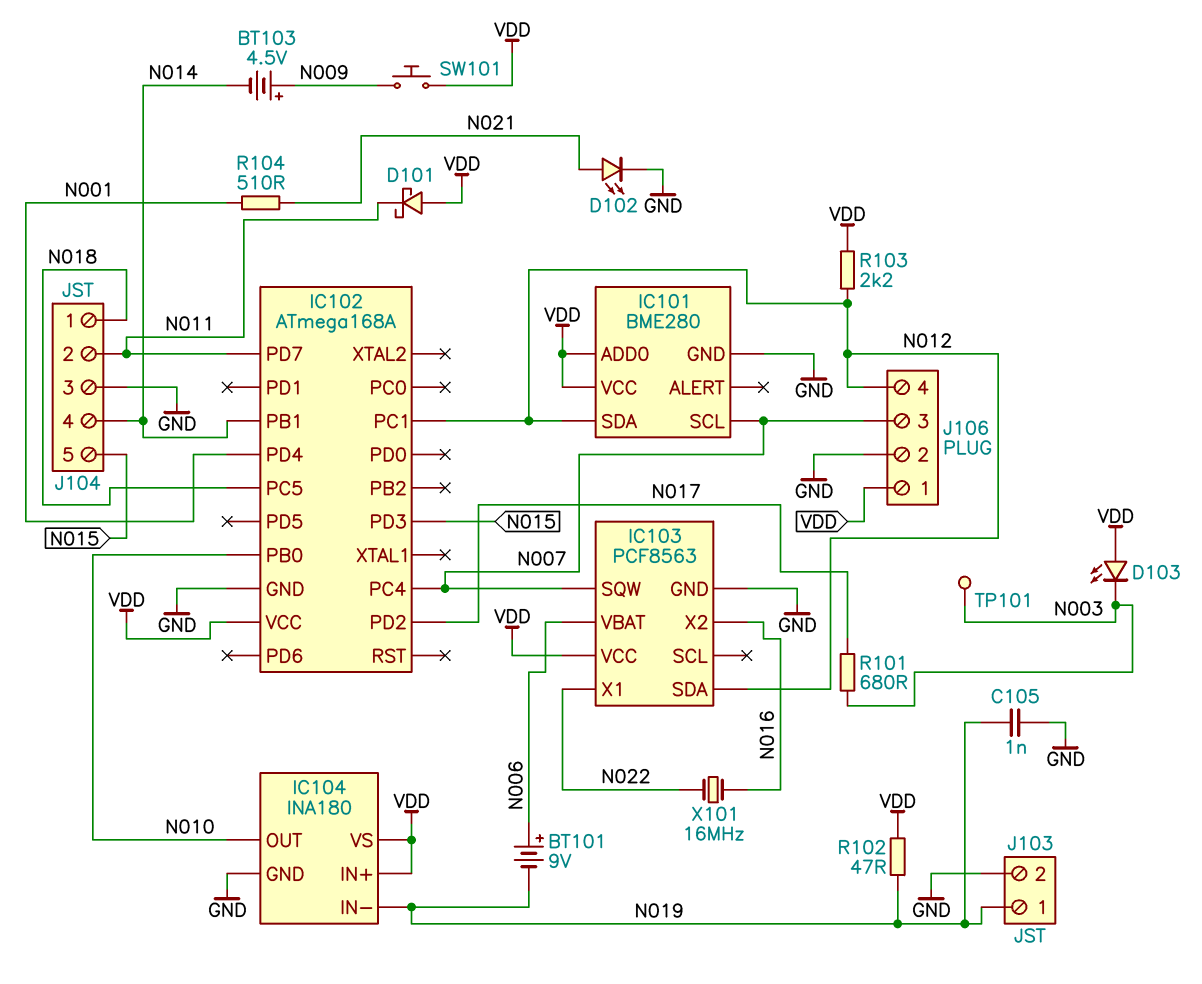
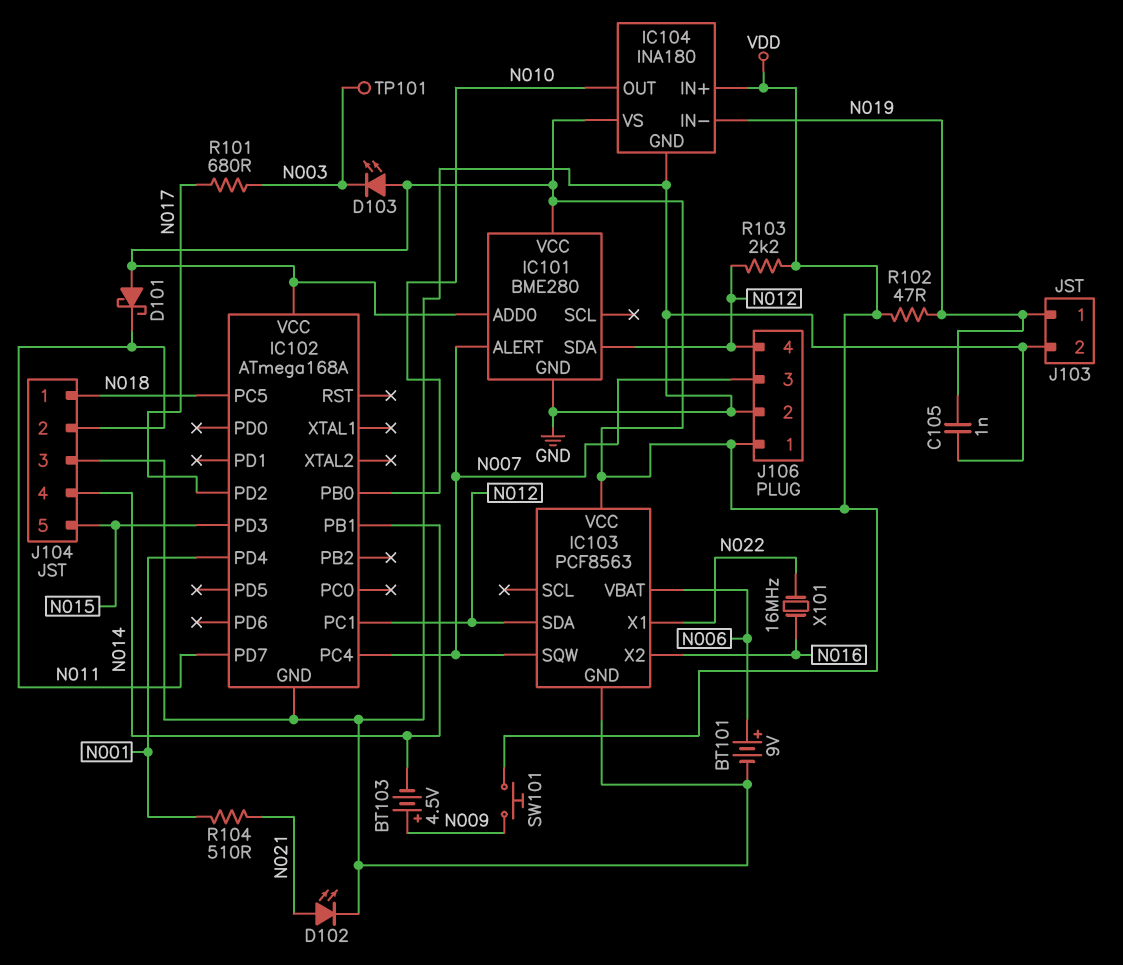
BT101: 9V (plus N006, minus N019) -> 9V (plus N006, minus GND)
IC101 pin ALERT: none -> N007
IC101 pin SCL: N007 -> none

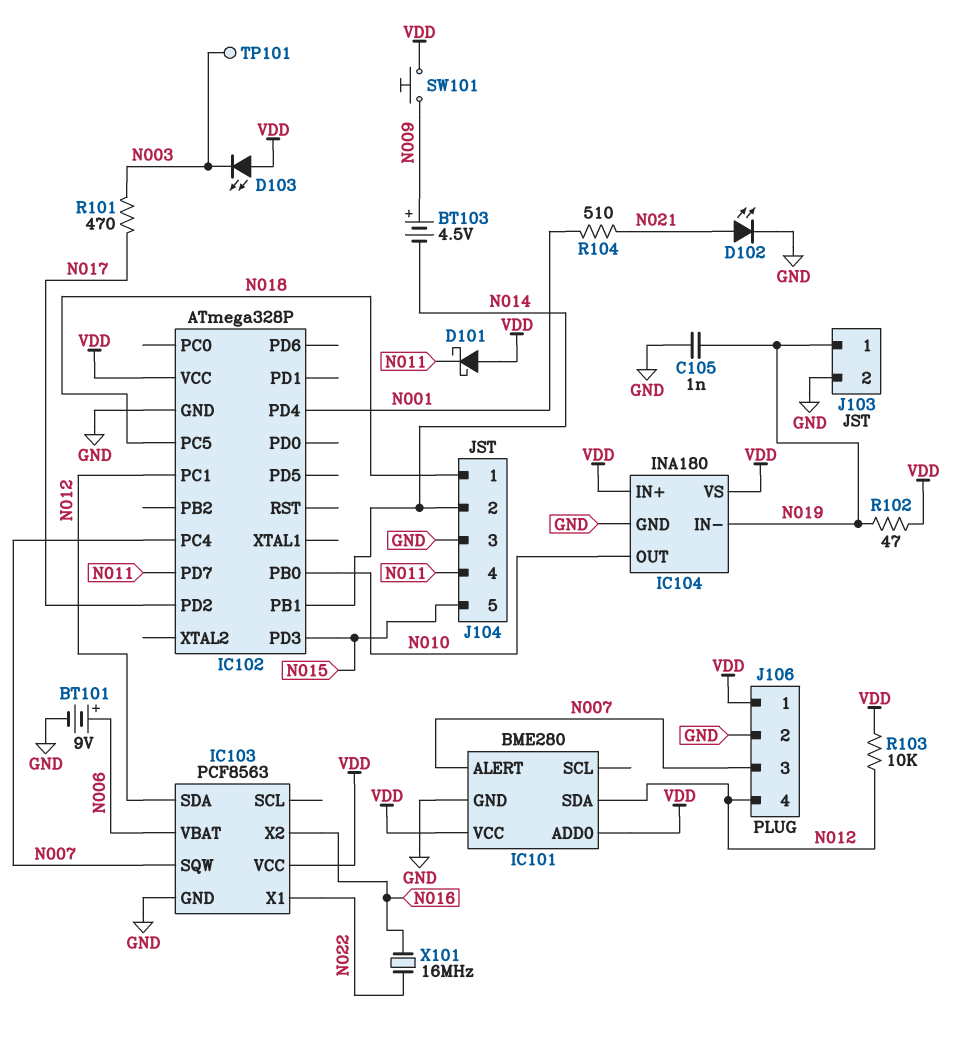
IC102: ATmega168A -> ATmega328P
J104 pin 2: N011 -> N014
J104 pin 4: N014 -> N011
R101: 680 (N003, N017) -> 470 (N003, N017)
R103: 2.2k (N012, VDD) -> 10k (N012, VDD)

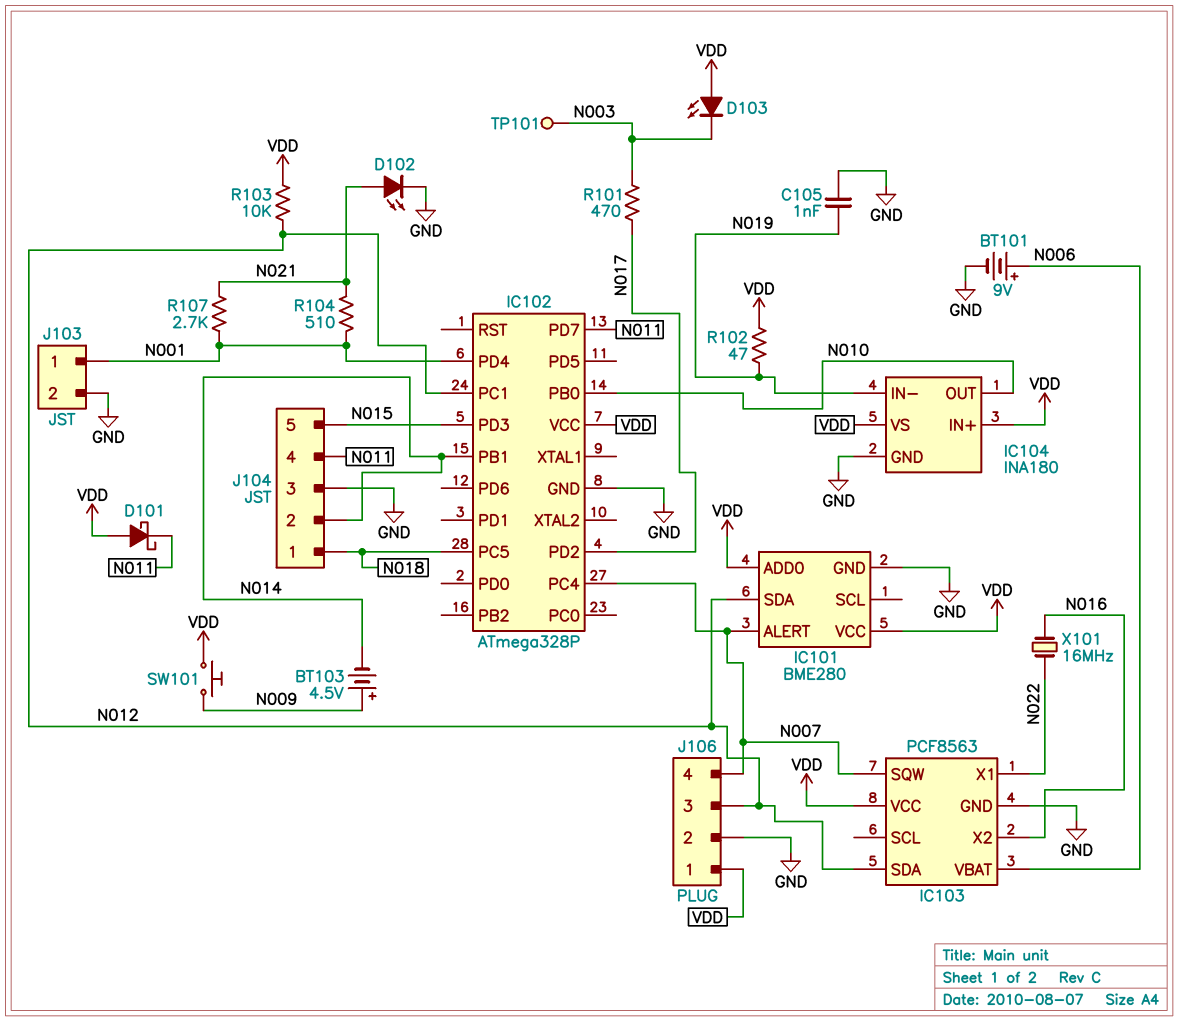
J103 pin 1: N019 -> N001
J106 pin 3: N007 -> N012
J106 pin 4: N012 -> N007
R107: none -> 2.7k (N001, N021)

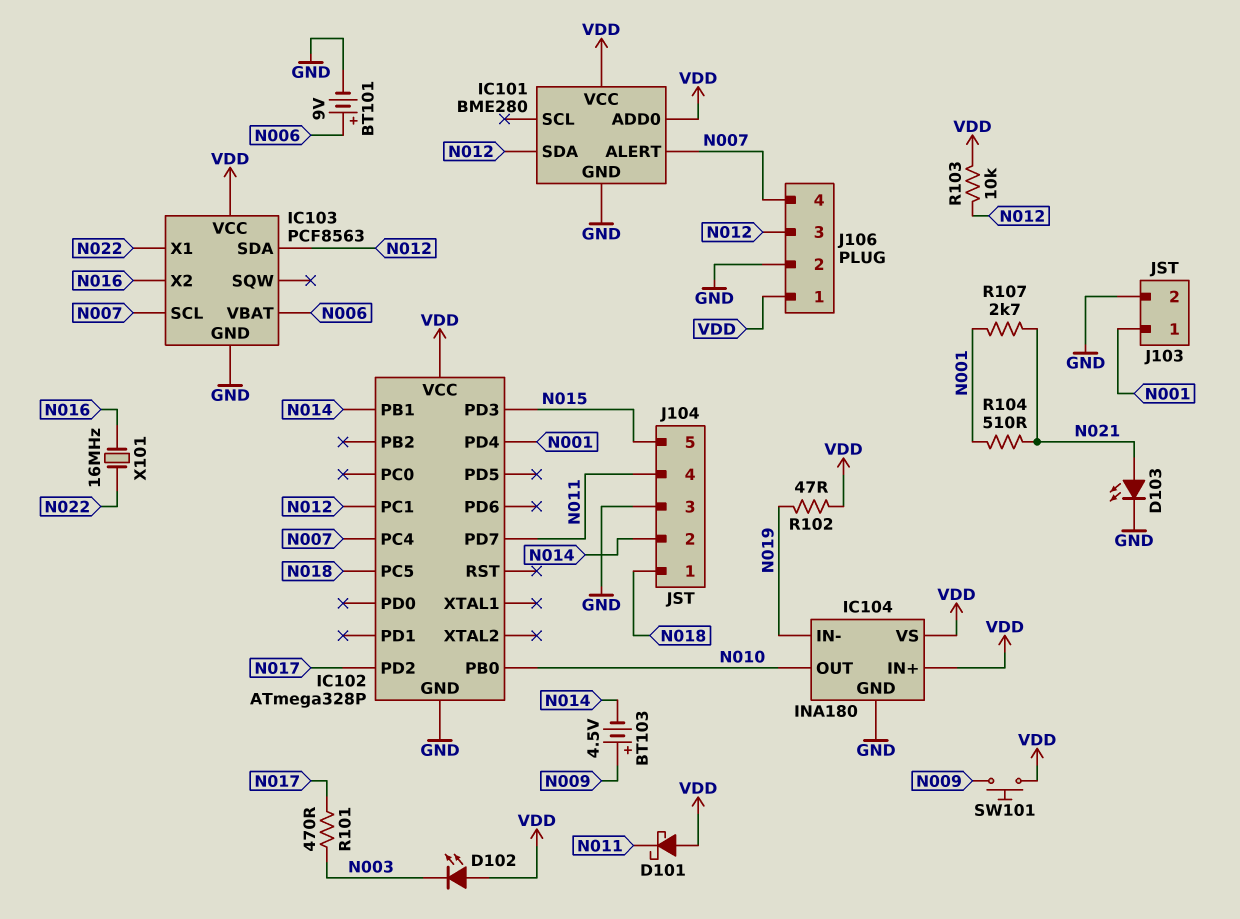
C105: 1nF (GND, N019) -> none
D102: LED (A N021, K GND) -> LED (A VDD, K N003)
D103: LED (A VDD, K N003) -> LED (A N021, K GND)
IC103 pin SCL: none -> N007
IC103 pin SQW: N007 -> none
TP101: test point (N003) -> none

